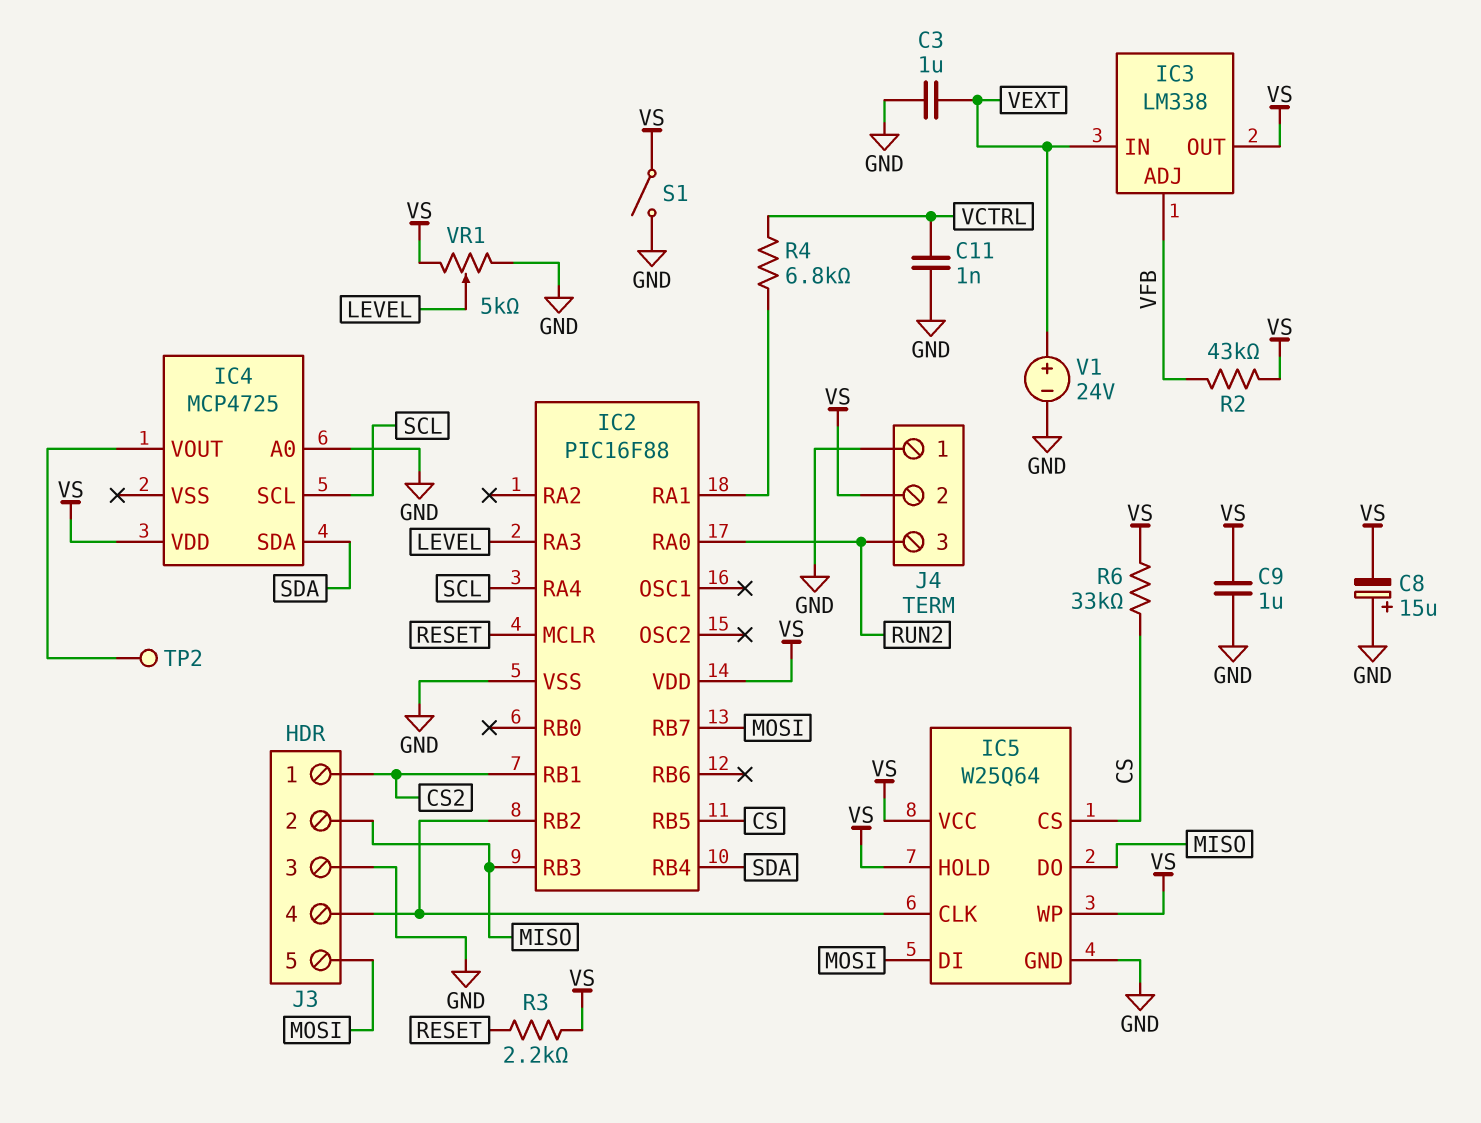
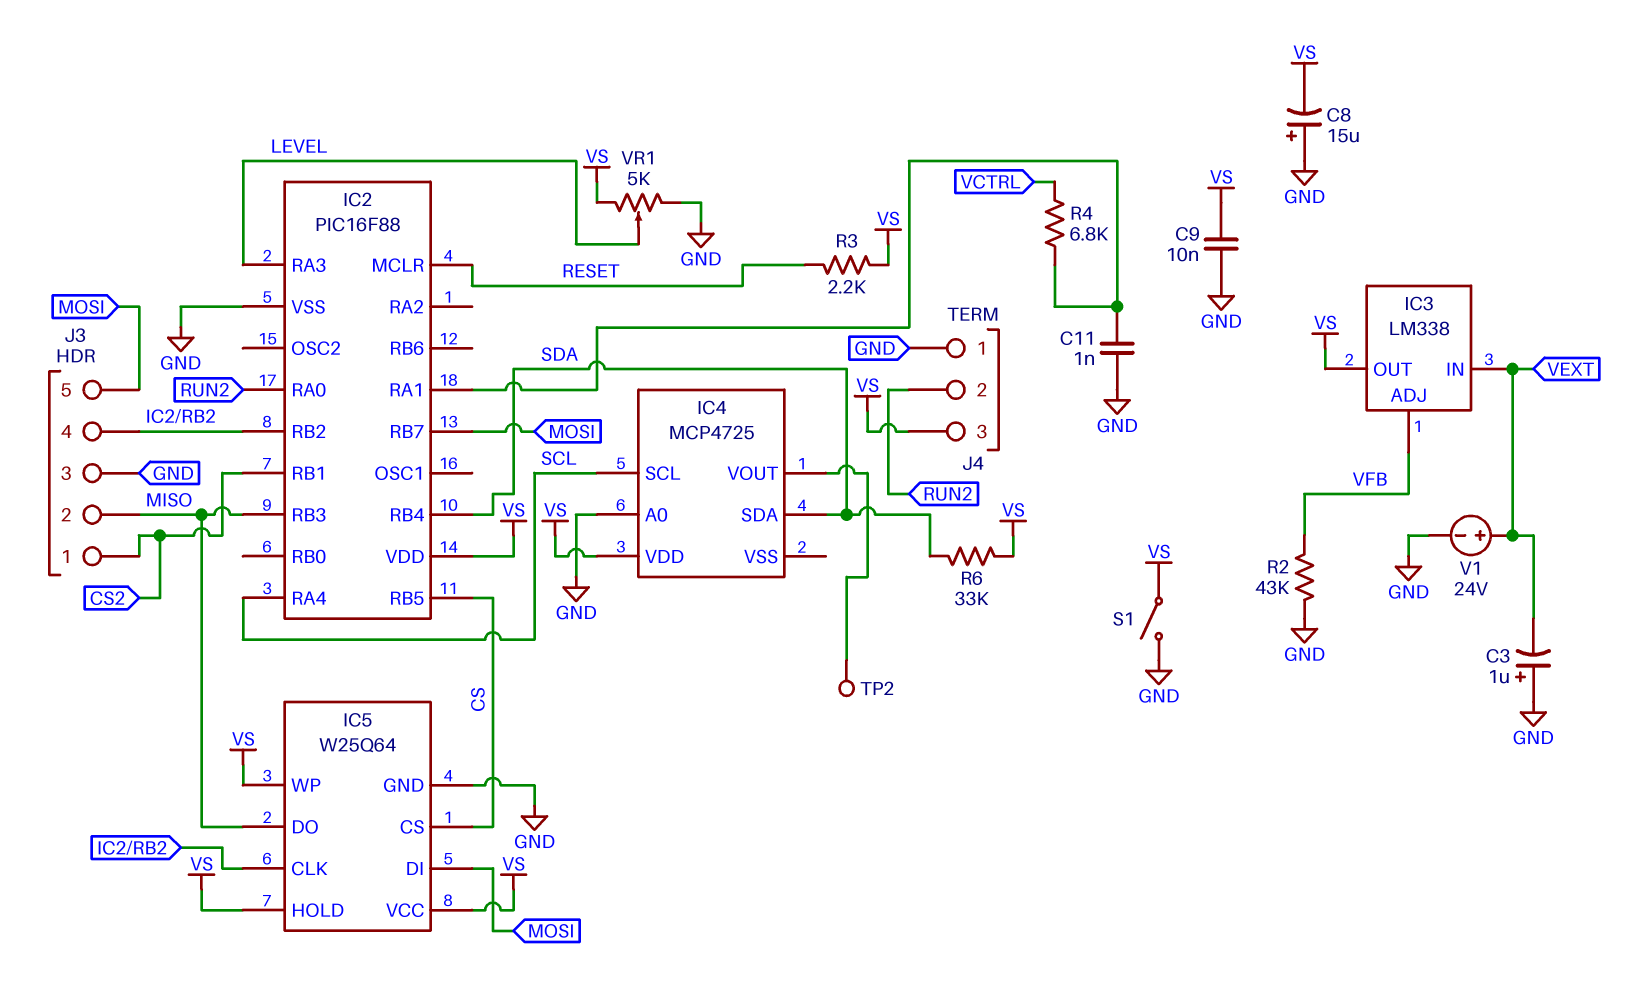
C3: 1uF (GND, VEXT) -> 1uF (plus GND, minus VEXT)
C9: 1uF (GND, VS) -> 10nF (GND, VS)
C11: 1nF (GND, VCTRL) -> 1nF (GND, IC2/RA1)
J4 pin 2: VS -> RUN2
J4 pin 3: RUN2 -> VS
R2: 43k (VFB, VS) -> 43k (GND, VFB)
R6: 33k (CS, VS) -> 33k (SDA, VS)

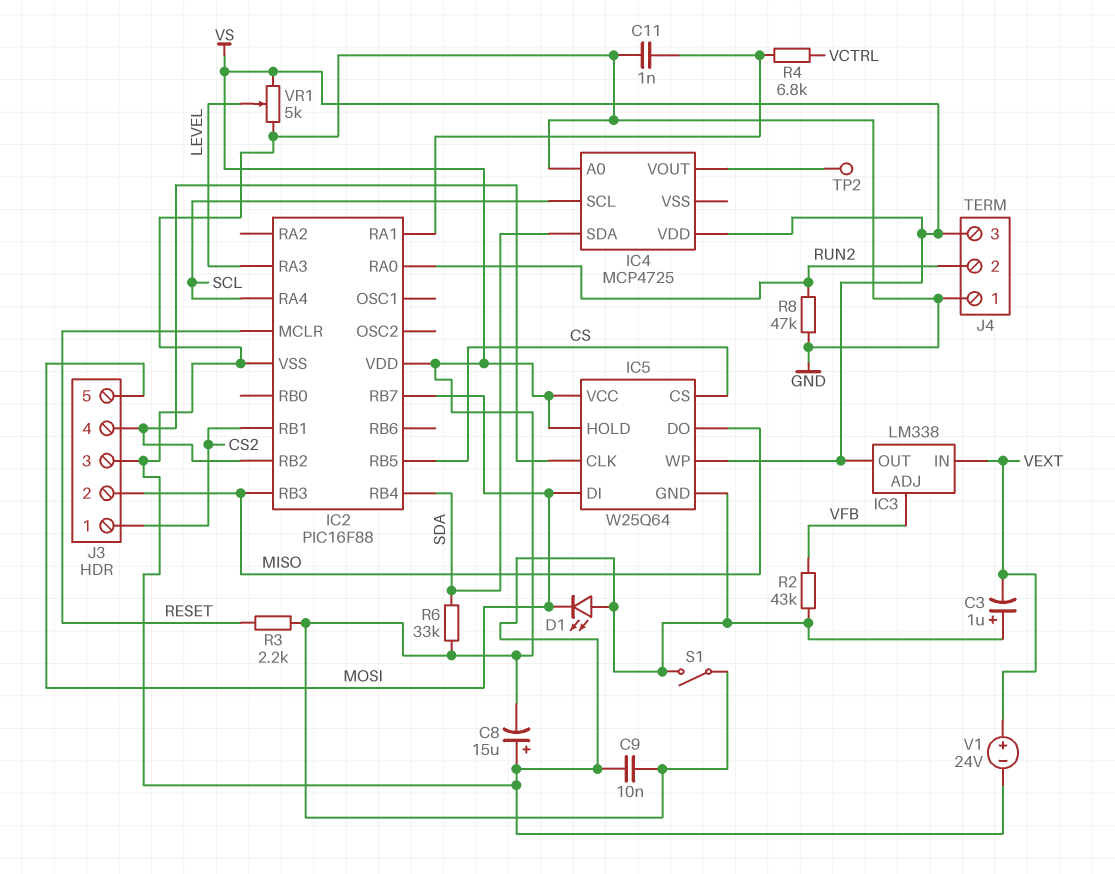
D1: none -> LED (A GND, K MOSI)
R8: none -> 47k (GND, RUN2)

